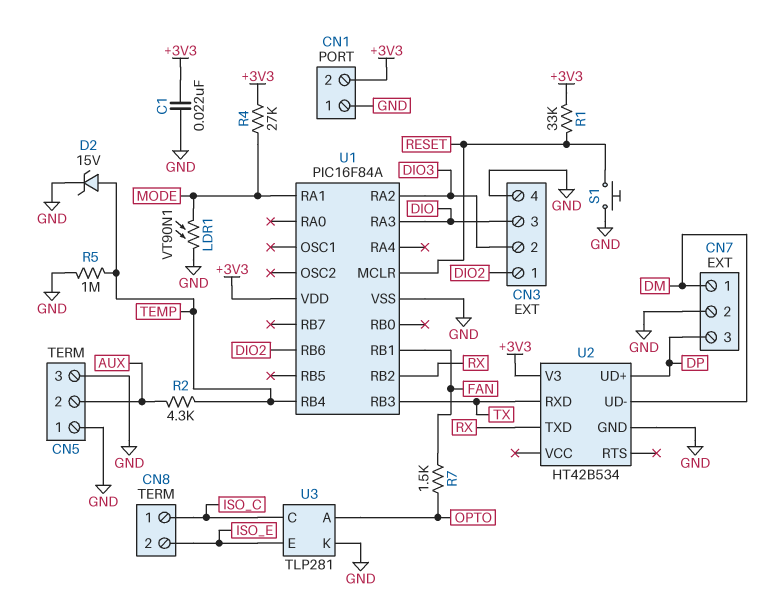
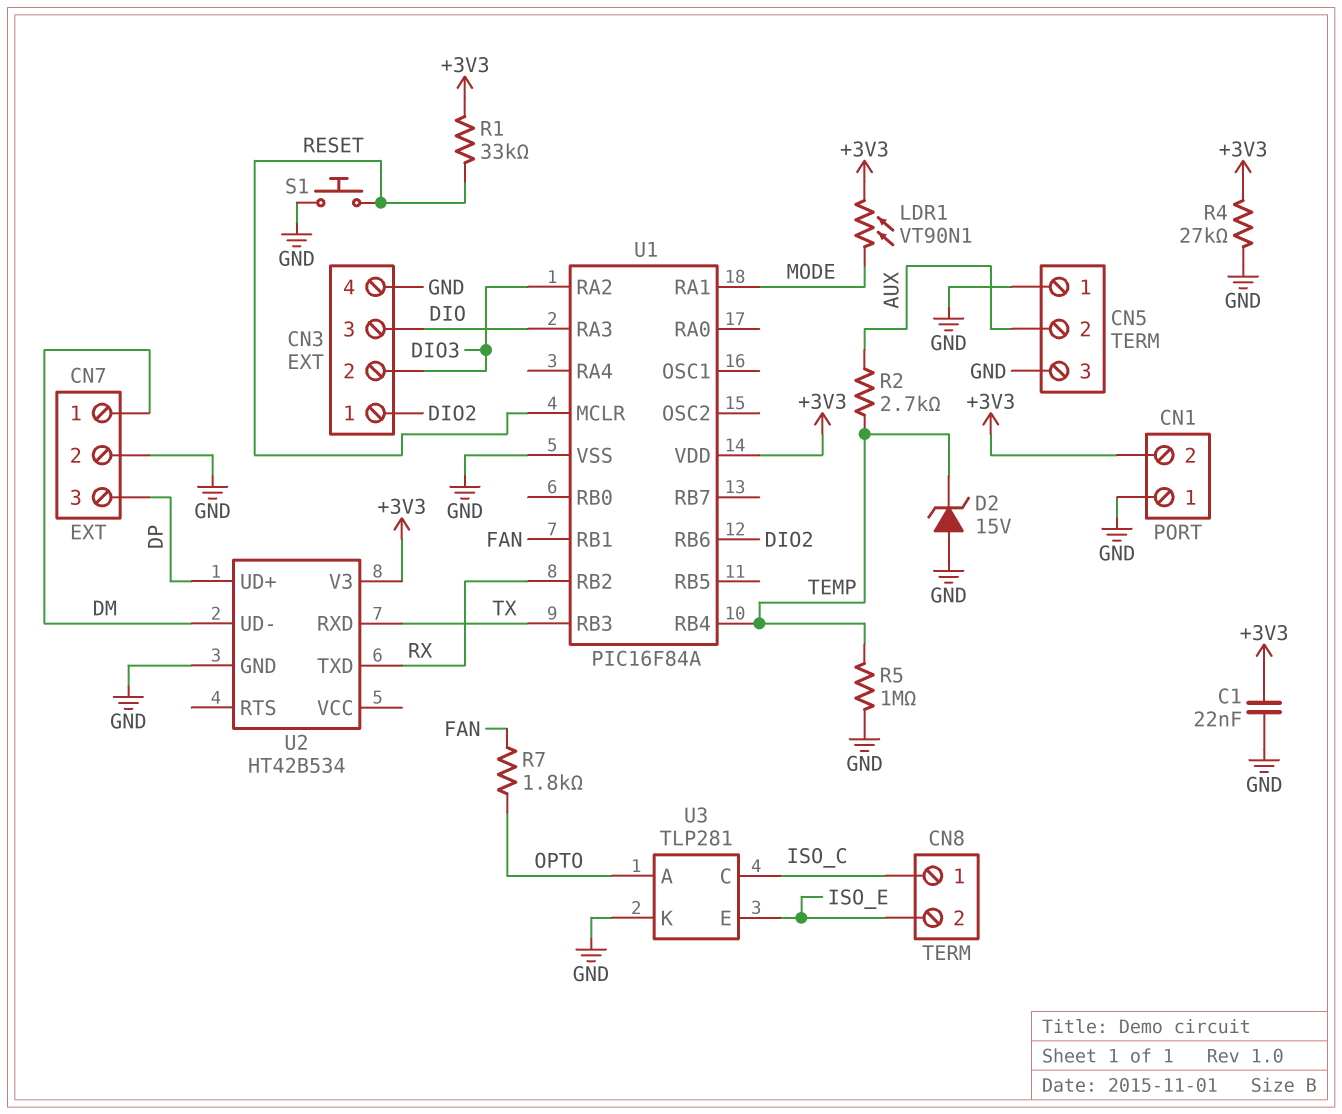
D2: zener 15V (A TEMP, K GND) -> zener 15V (A GND, K TEMP)
LDR1: VT90N1 (GND, MODE) -> VT90N1 (+3V3, MODE)
R2: 4.3k (AUX, TEMP) -> 2.7k (AUX, TEMP)
R4: 27k (+3V3, MODE) -> 27k (+3V3, GND)
R7: 1.5k (FAN, OPTO) -> 1.8k (FAN, OPTO)

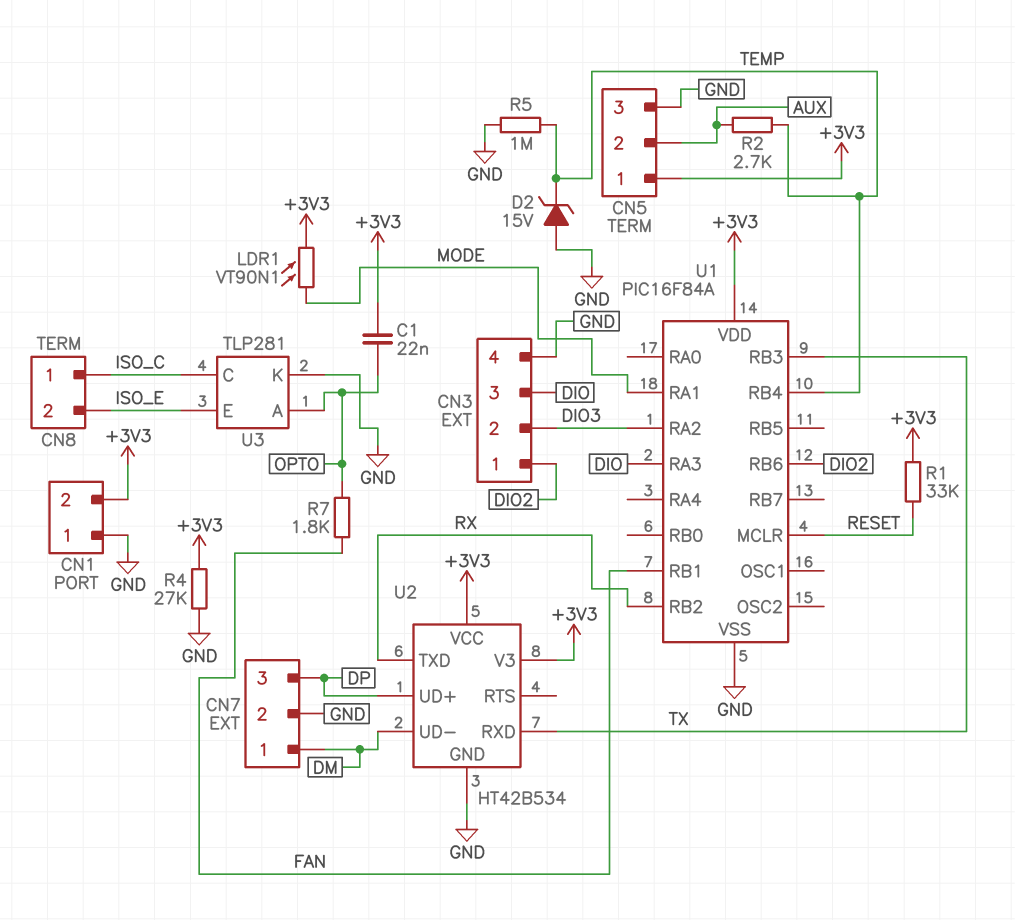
C1: 22nF (+3V3, GND) -> 22nF (+3V3, OPTO)
CN5 pin 1: GND -> +3V3
S1: button (GND, RESET) -> none
U2 pin VCC: none -> +3V3

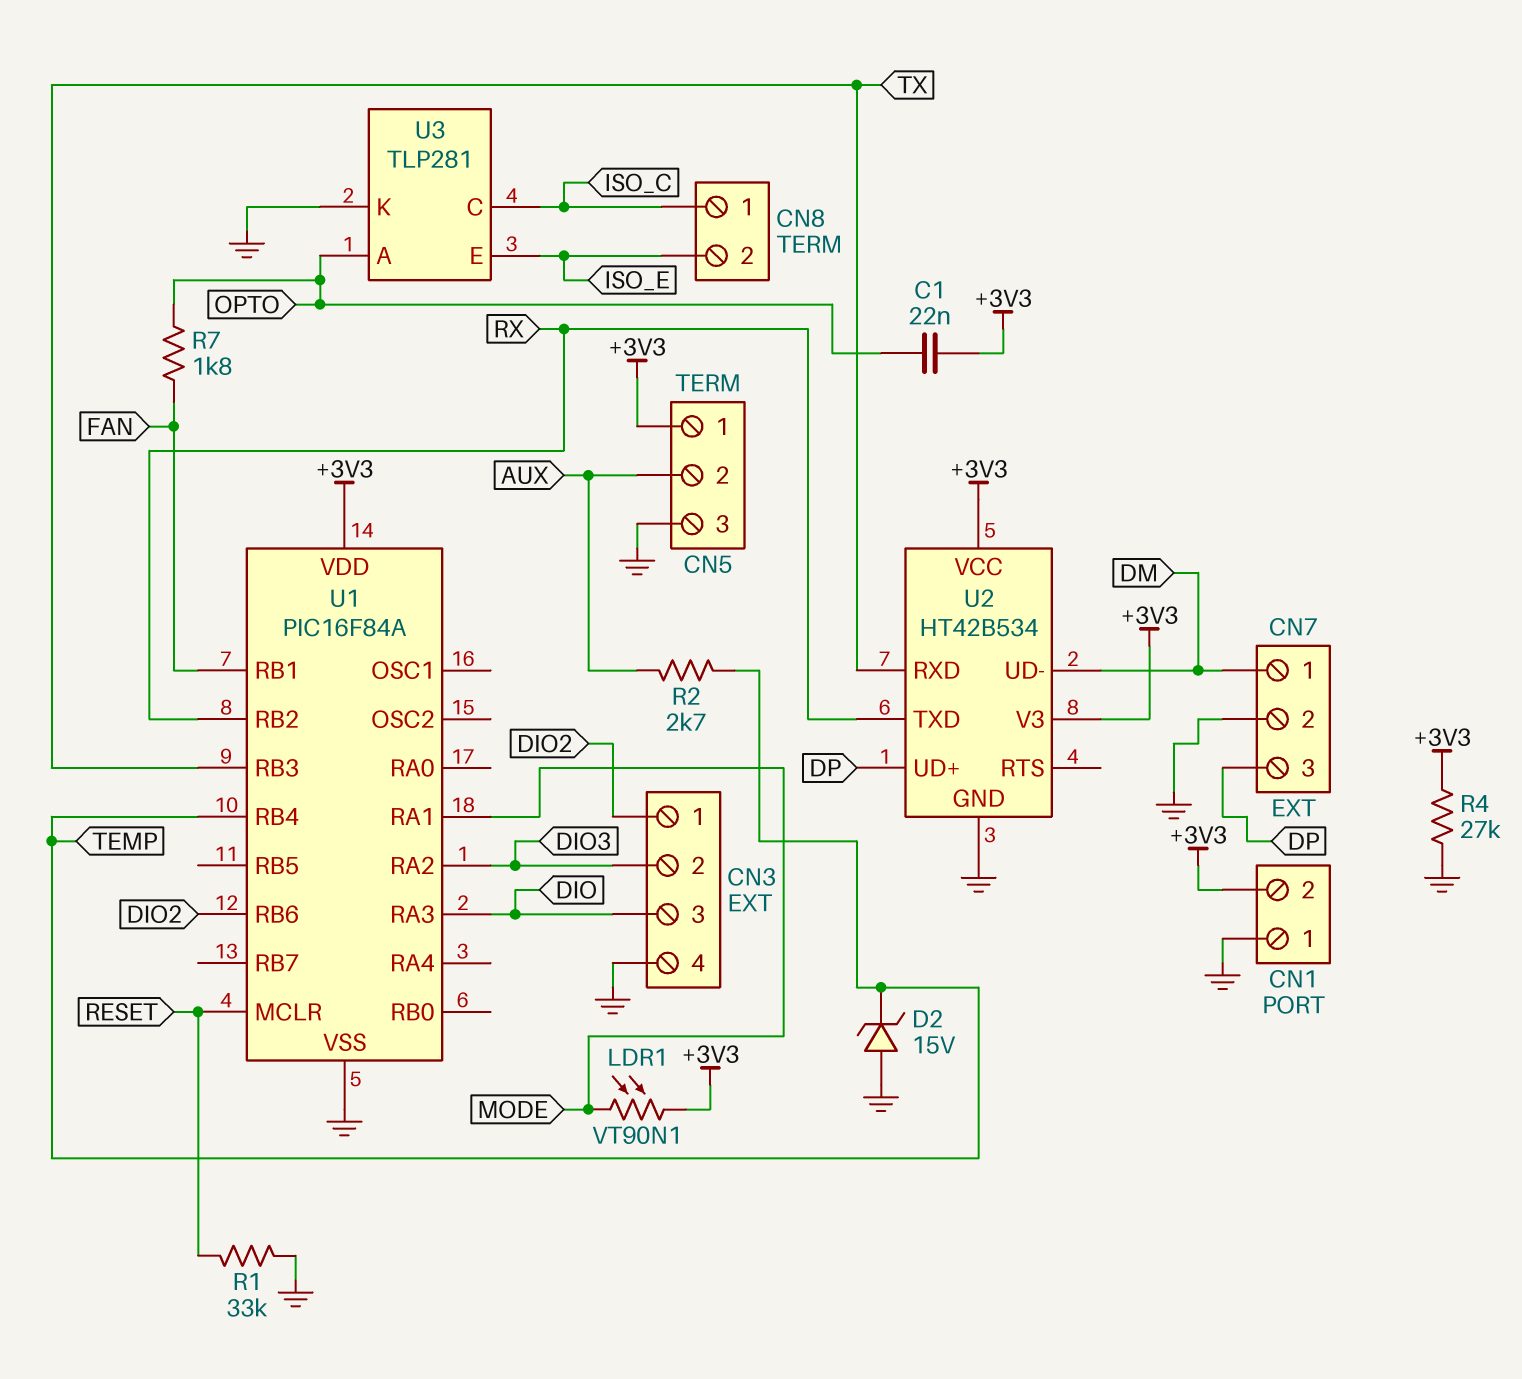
R1: 33k (+3V3, RESET) -> 33k (GND, RESET)
R5: 1M (GND, TEMP) -> none

